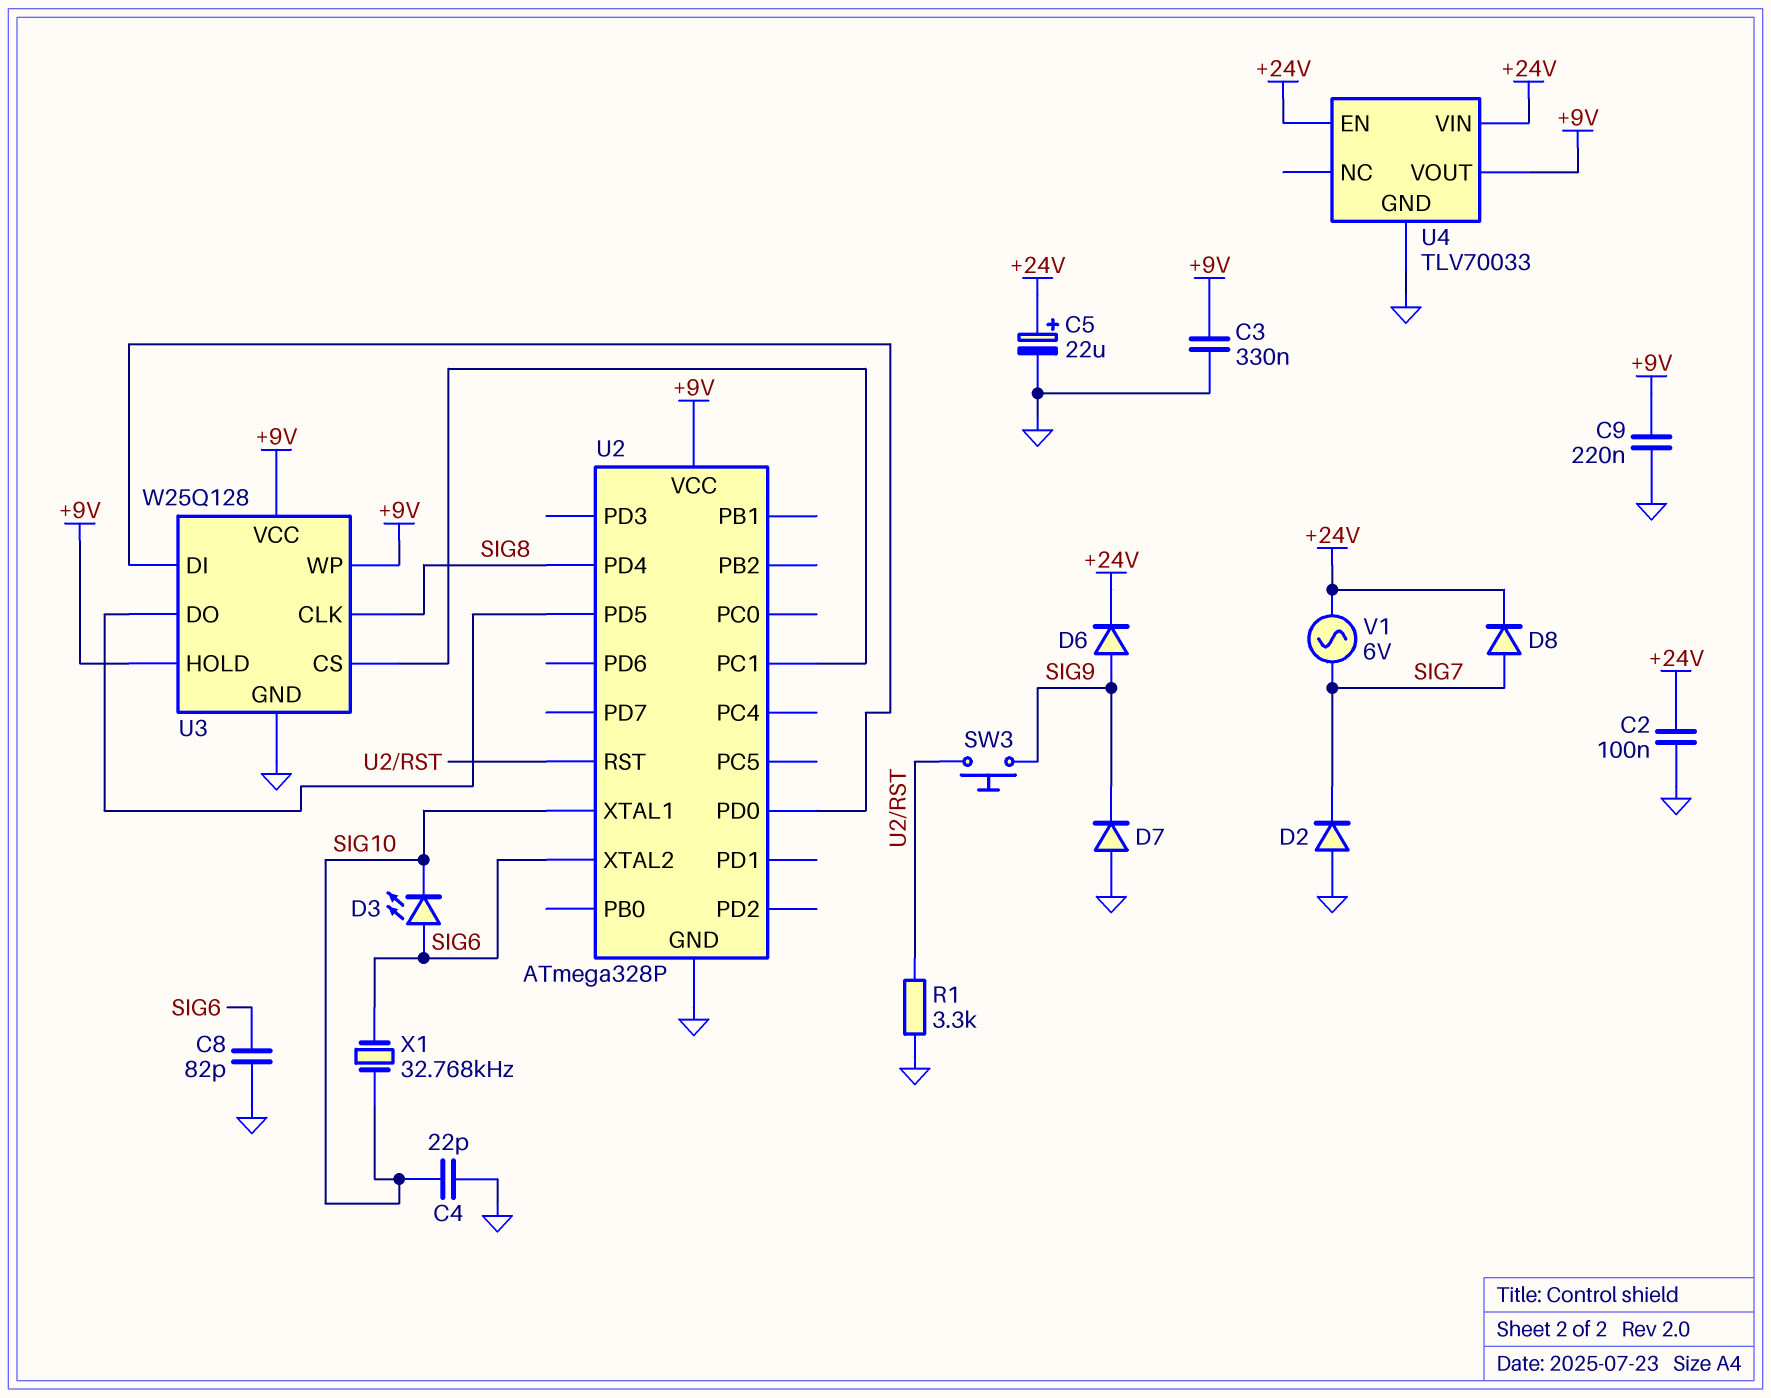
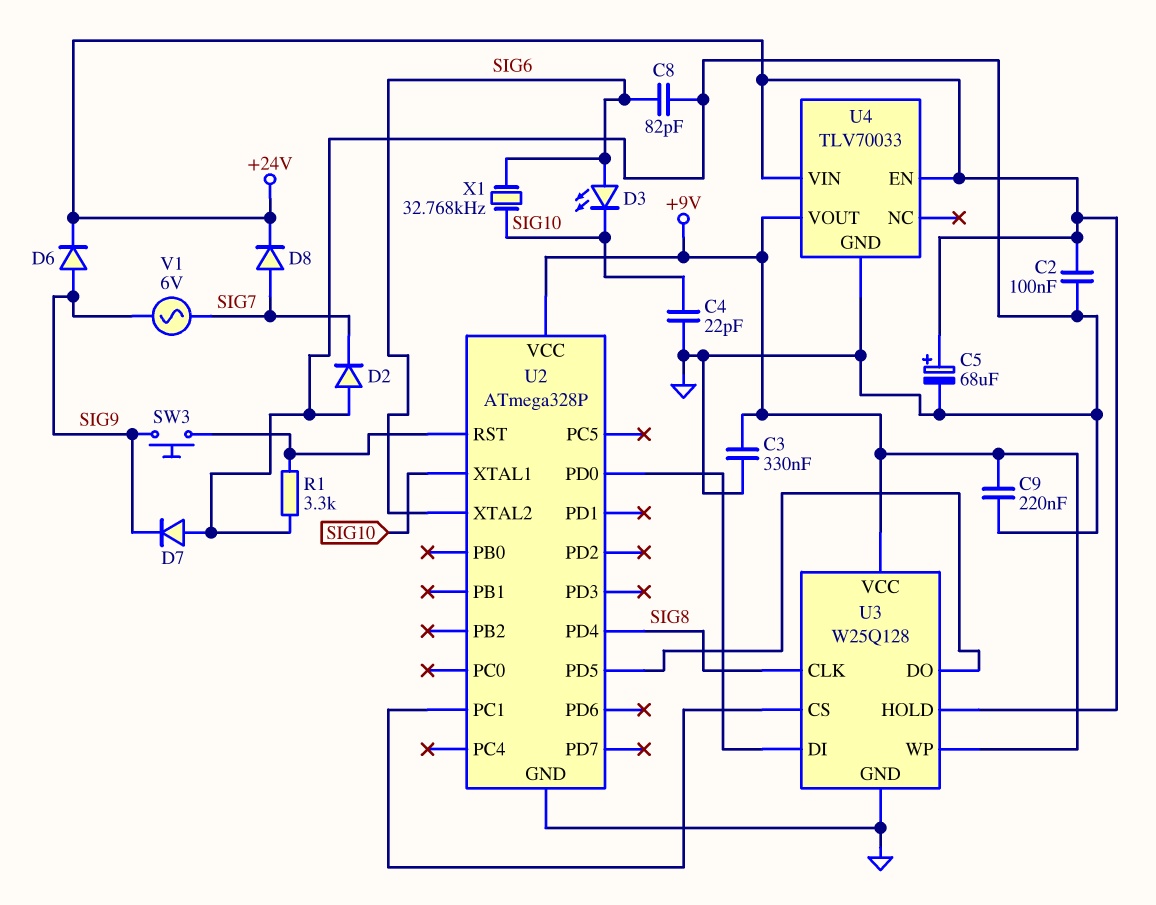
C5: 22uF (plus +24V, minus GND) -> 68uF (plus +24V, minus GND)
U3 pin HOLD: +9V -> +24V
V1: AC 6V (+24V, SIG7) -> AC 6V (SIG7, SIG9)

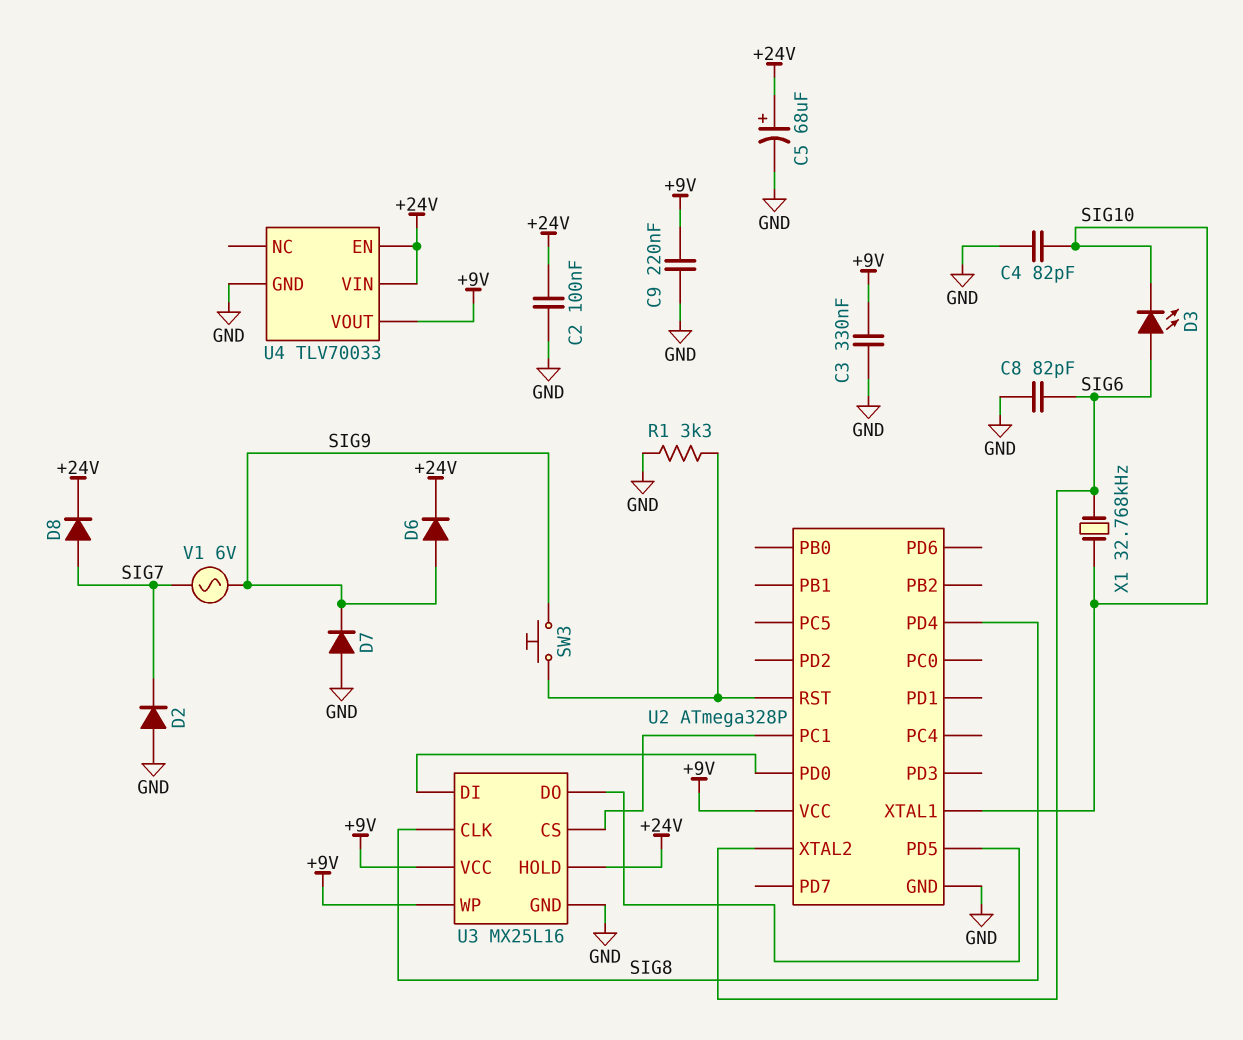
C4: 22pF (GND, SIG10) -> 82pF (GND, SIG10)
U3: W25Q128 -> MX25L16

